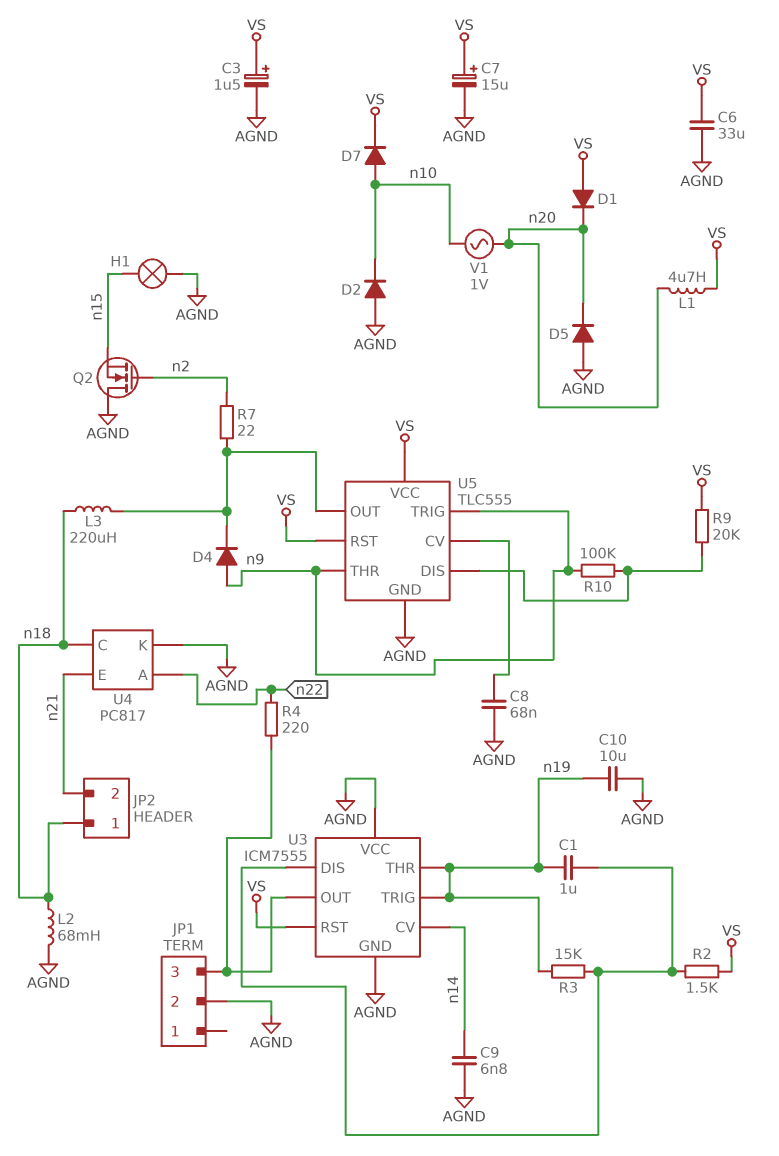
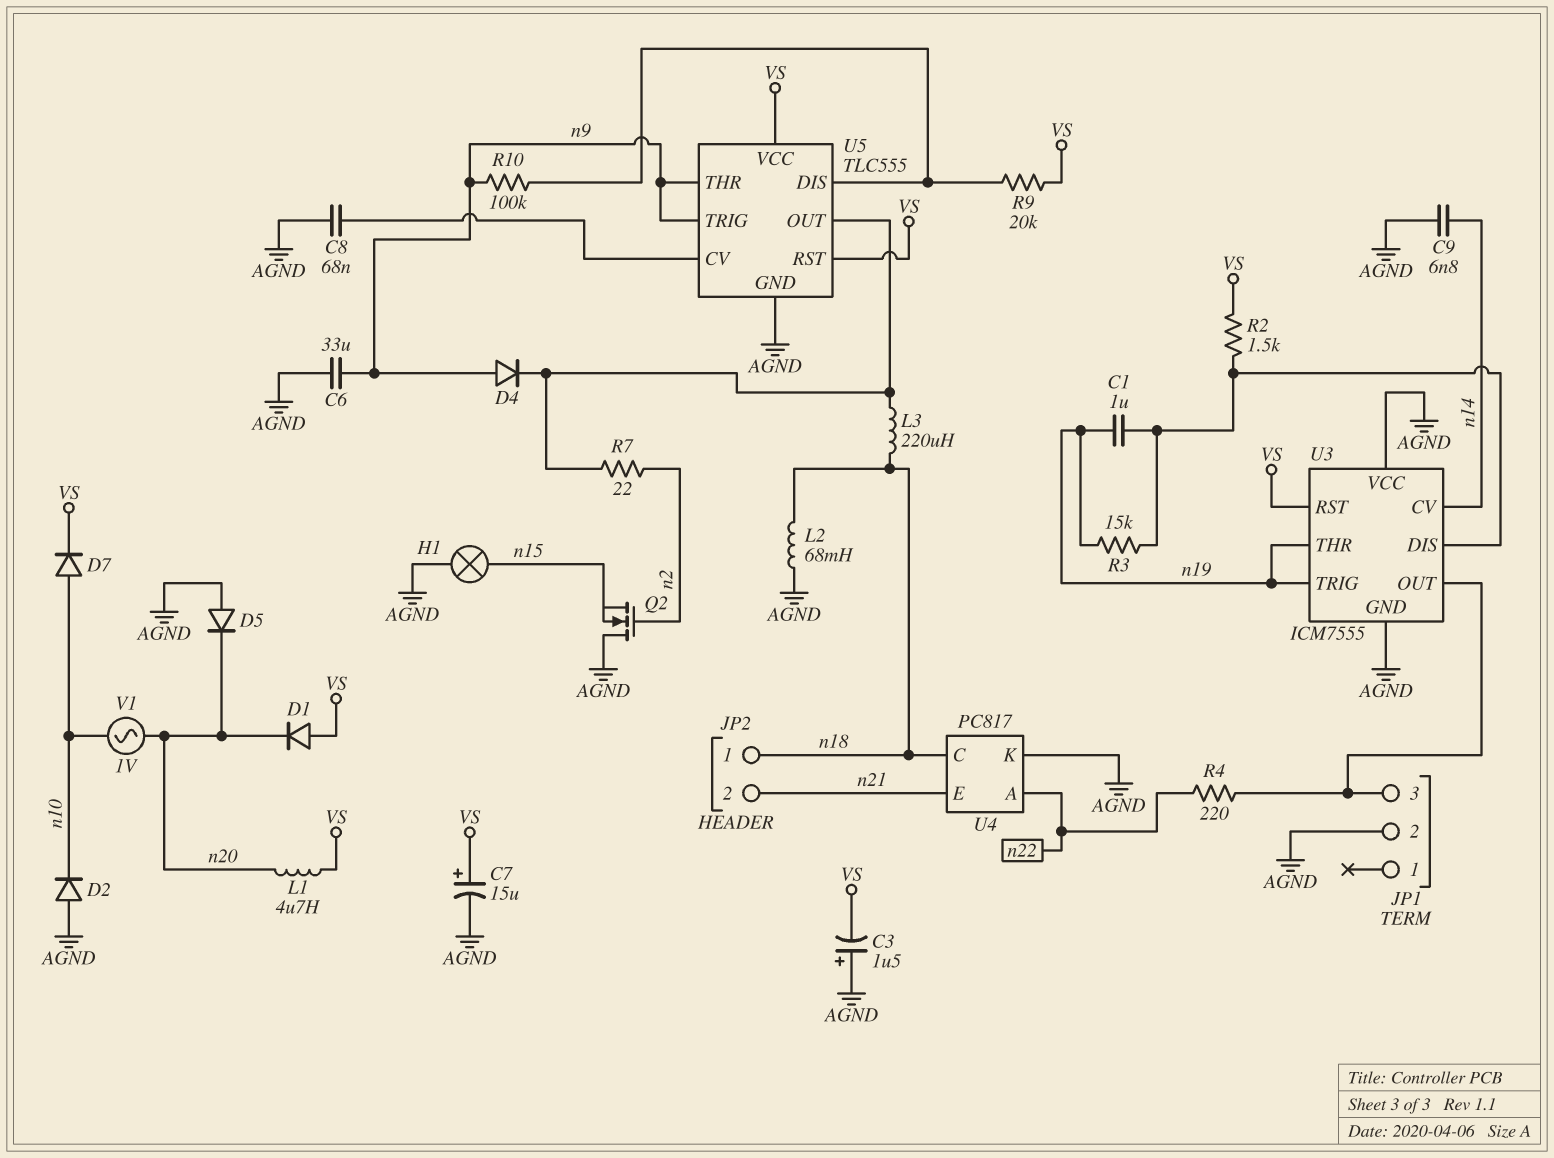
C3: 1.5uF (plus VS, minus AGND) -> 1.5uF (plus AGND, minus VS)
C6: 33uF (AGND, VS) -> 33uF (AGND, n9)
C10: 10uF (AGND, n19) -> none

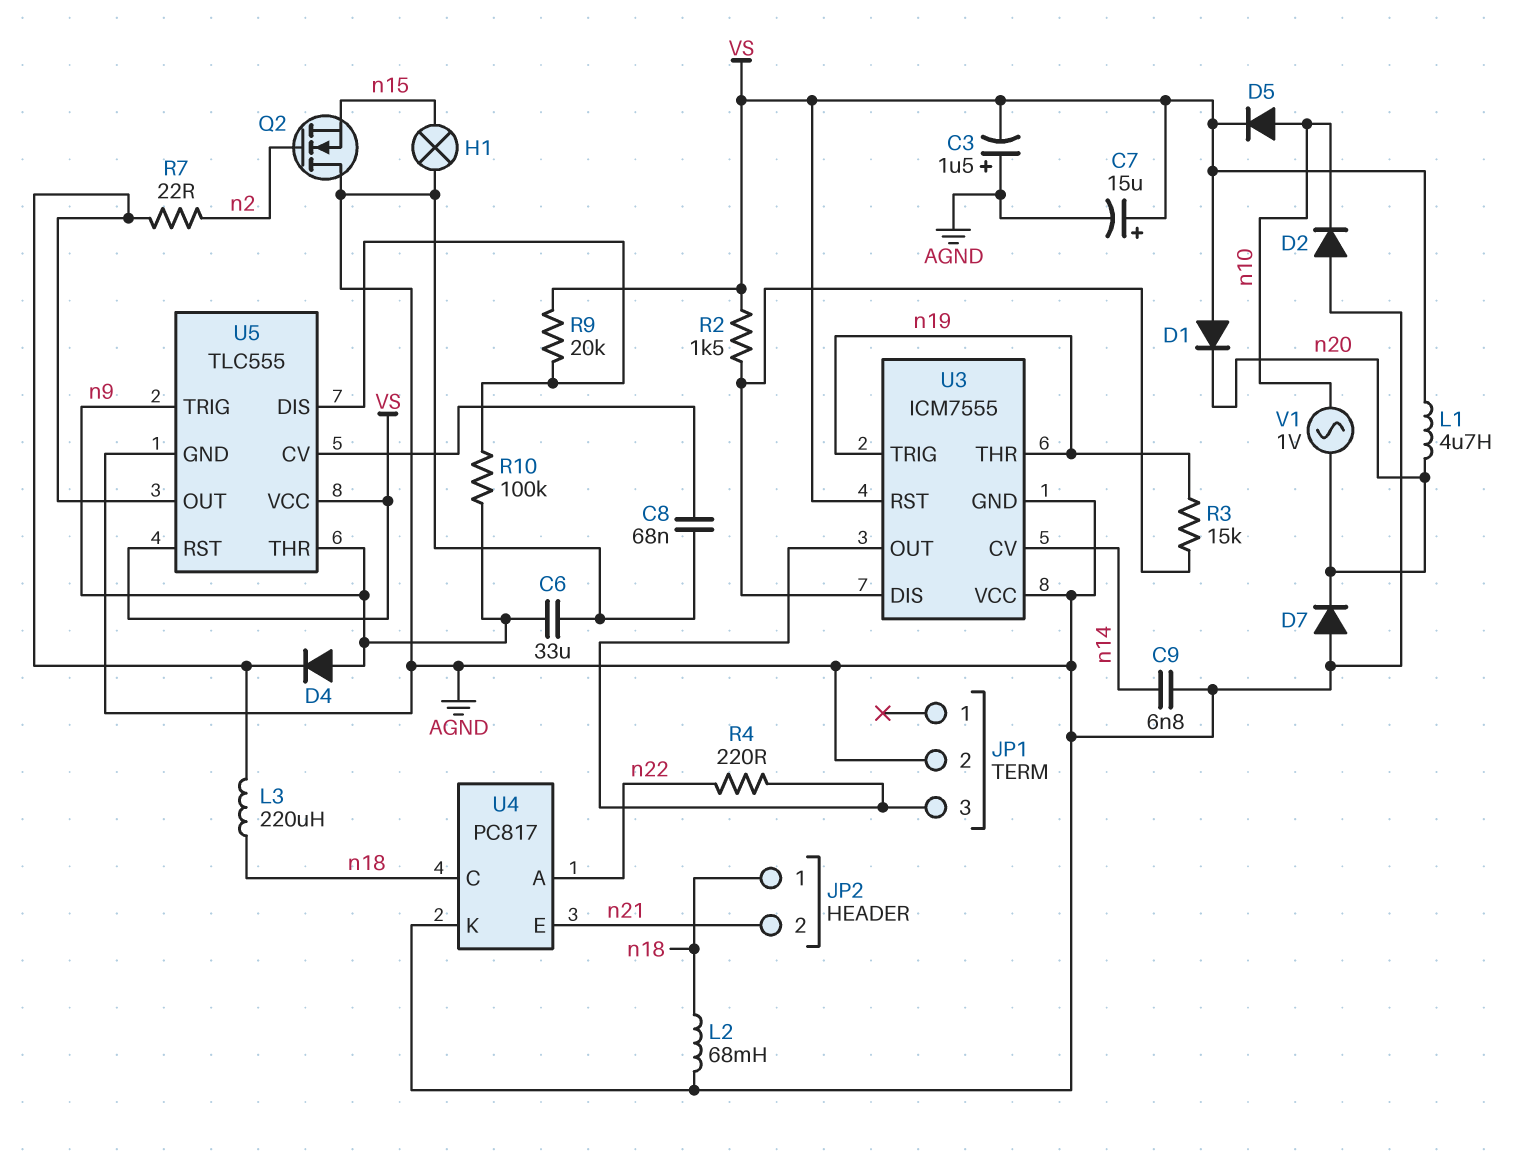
C1: 1uF (U3/DIS, n19) -> none
D5: diode (A AGND, K n20) -> diode (A n10, K VS)
D7: diode (A n10, K VS) -> diode (A AGND, K n20)

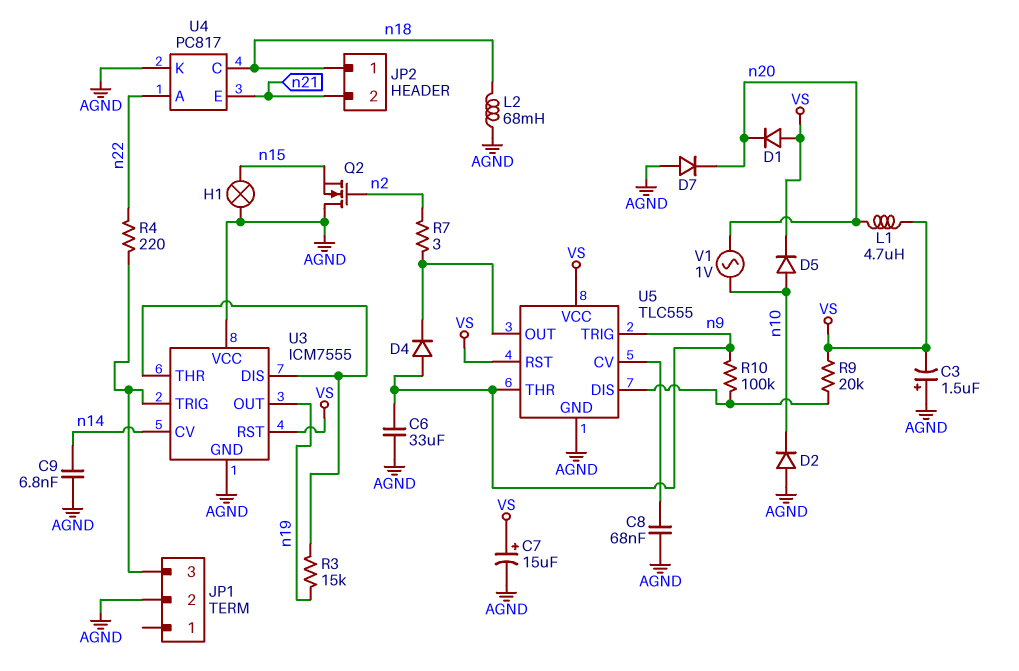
L3: 220uH (U5/OUT, n18) -> none
R2: 1.5k (U3/DIS, VS) -> none
R7: 22 (U5/OUT, n2) -> 3 (U5/OUT, n2)
U3 pin OUT: JP1/3 -> n19
U3 pin THR: n19 -> U3/DIS
U3 pin TRIG: n19 -> JP1/3

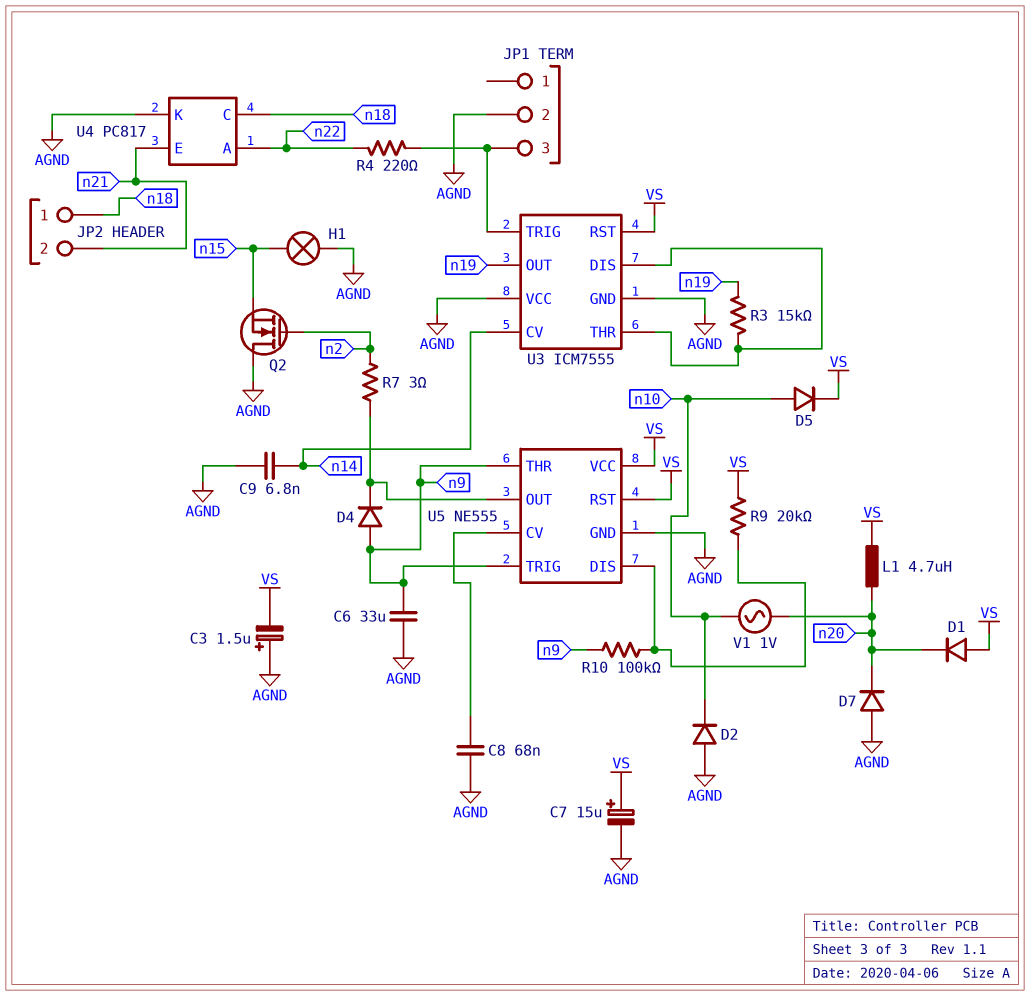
L2: 68mH (AGND, n18) -> none
U5: TLC555 -> NE555

